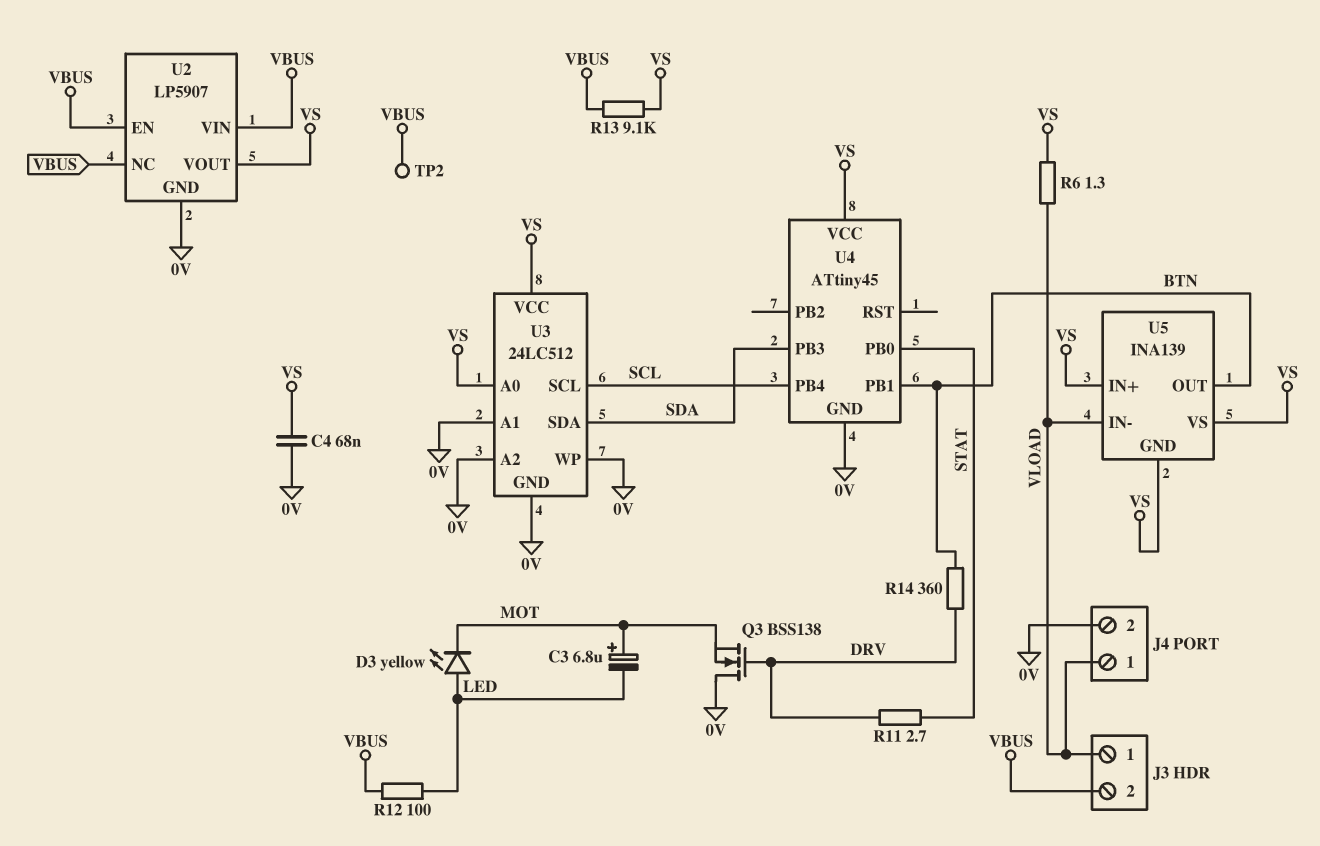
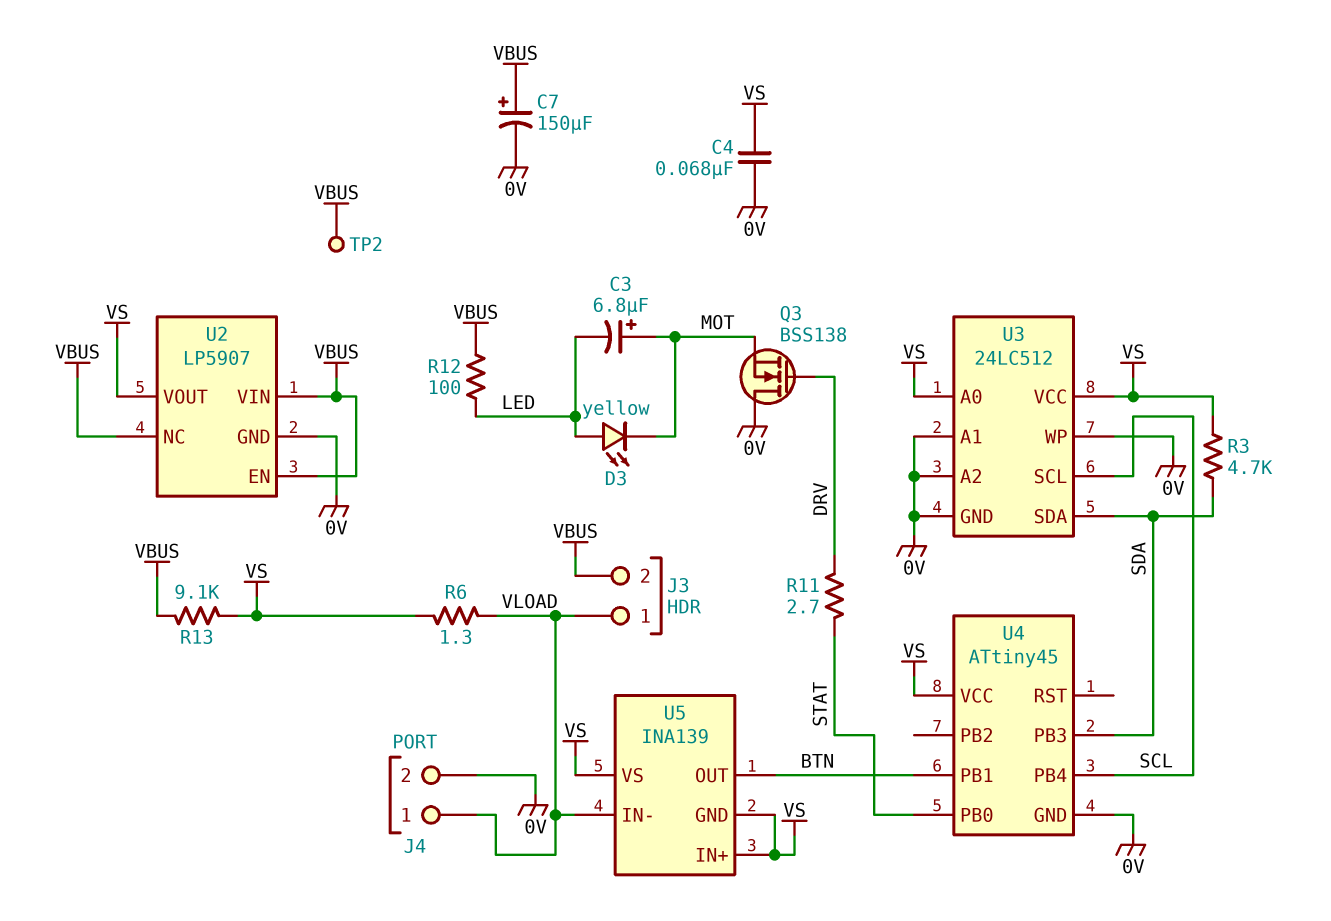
C7: none -> 150uF (plus VBUS, minus 0V)
R3: none -> 4.7k (SDA, VS)
R14: 360 (BTN, DRV) -> none

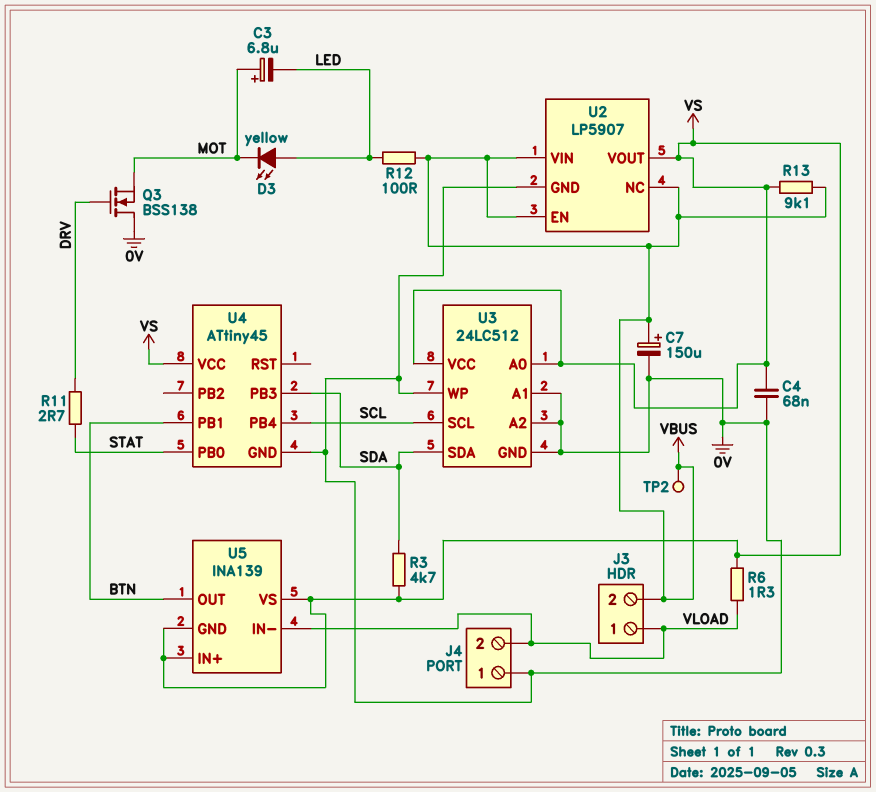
J4 pin 1: VLOAD -> 0V
J4 pin 2: 0V -> VLOAD

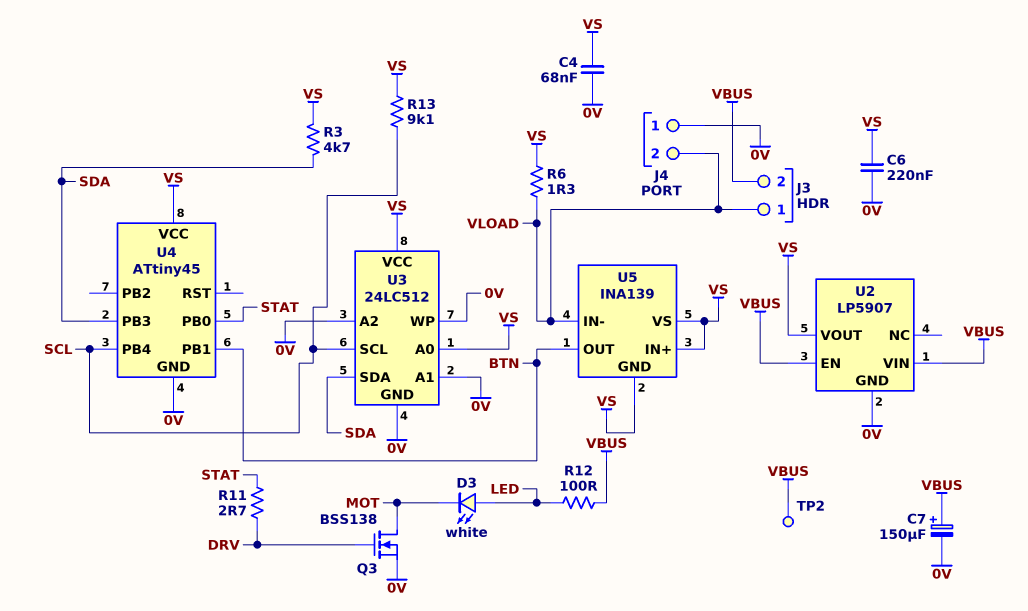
C3: 6.8uF (plus MOT, minus LED) -> none
C6: none -> 220nF (0V, VS)
D3: LED yellow (A LED, K MOT) -> LED white (A LED, K MOT)
Q3: NMOS BSS138 (G DRV, D 0V, S MOT) -> NMOS BSS138 (G DRV, D MOT, S 0V)
R13: 9.1k (VBUS, VS) -> 9.1k (SCL, VS)
U2 pin NC: VBUS -> none

